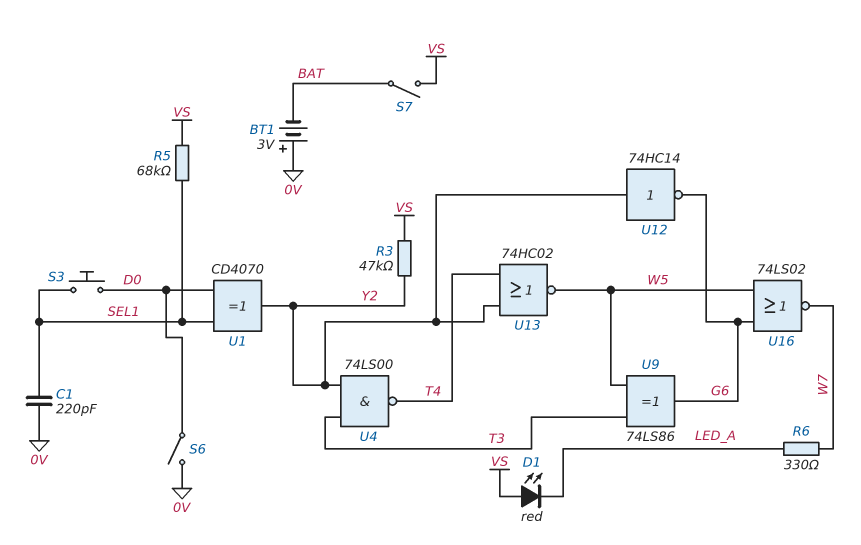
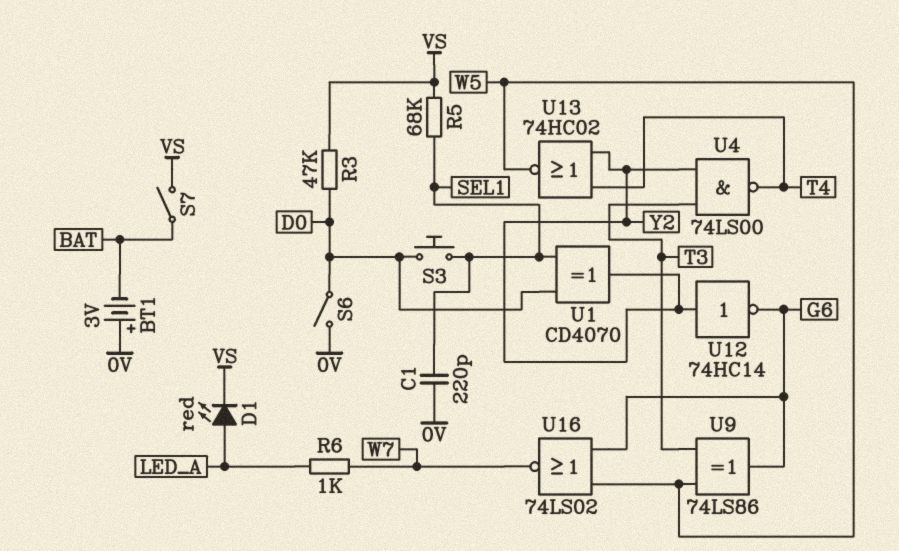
D1: LED red (A VS, K LED_A) -> LED red (A LED_A, K VS)
R3: 47k (VS, Y2) -> 47k (D0, VS)
R6: 330 (LED_A, W7) -> 1k (LED_A, W7)

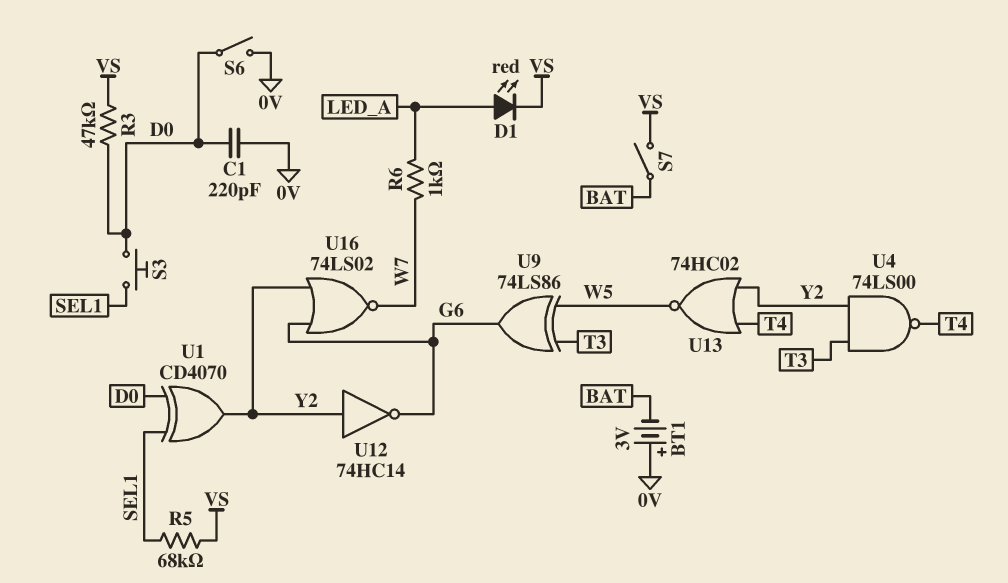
C1: 220pF (0V, SEL1) -> 220pF (0V, D0)
U16: NOR 74LS02 (in G6, in W5, out W7) -> NOR 74LS02 (in G6, in Y2, out W7)

